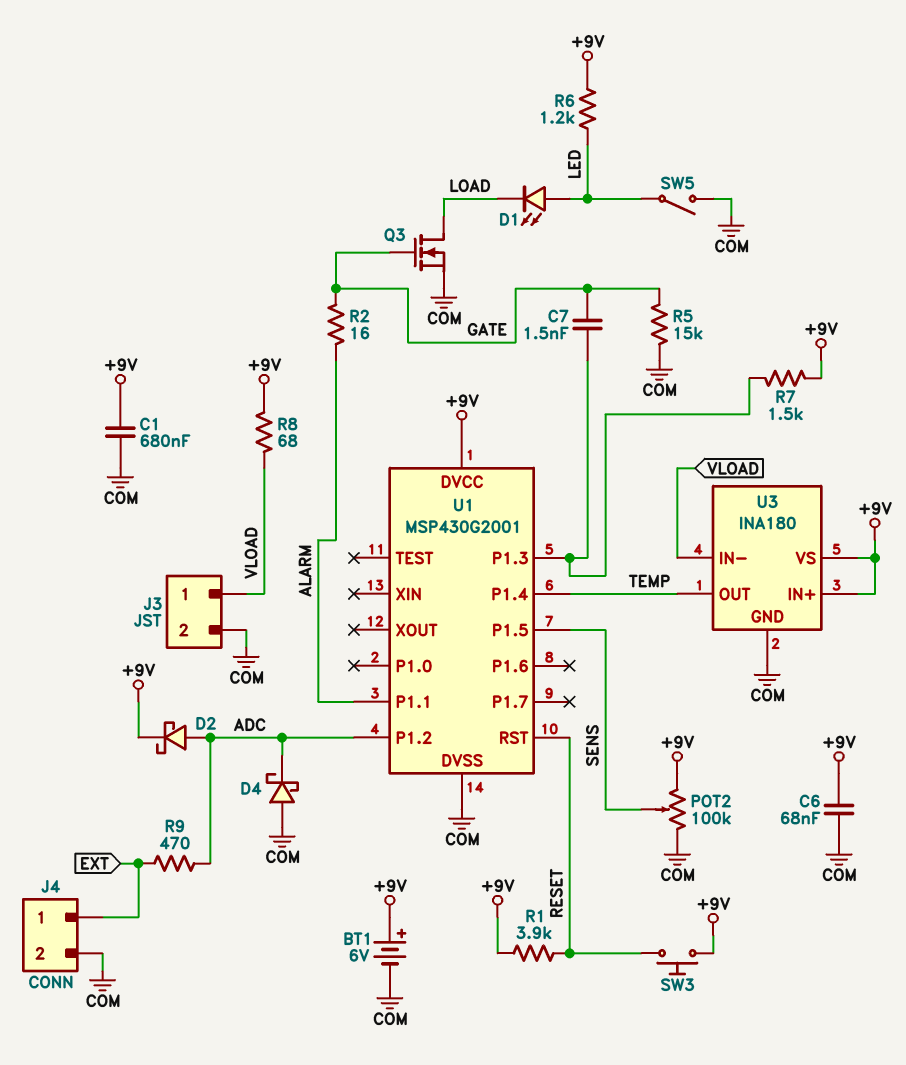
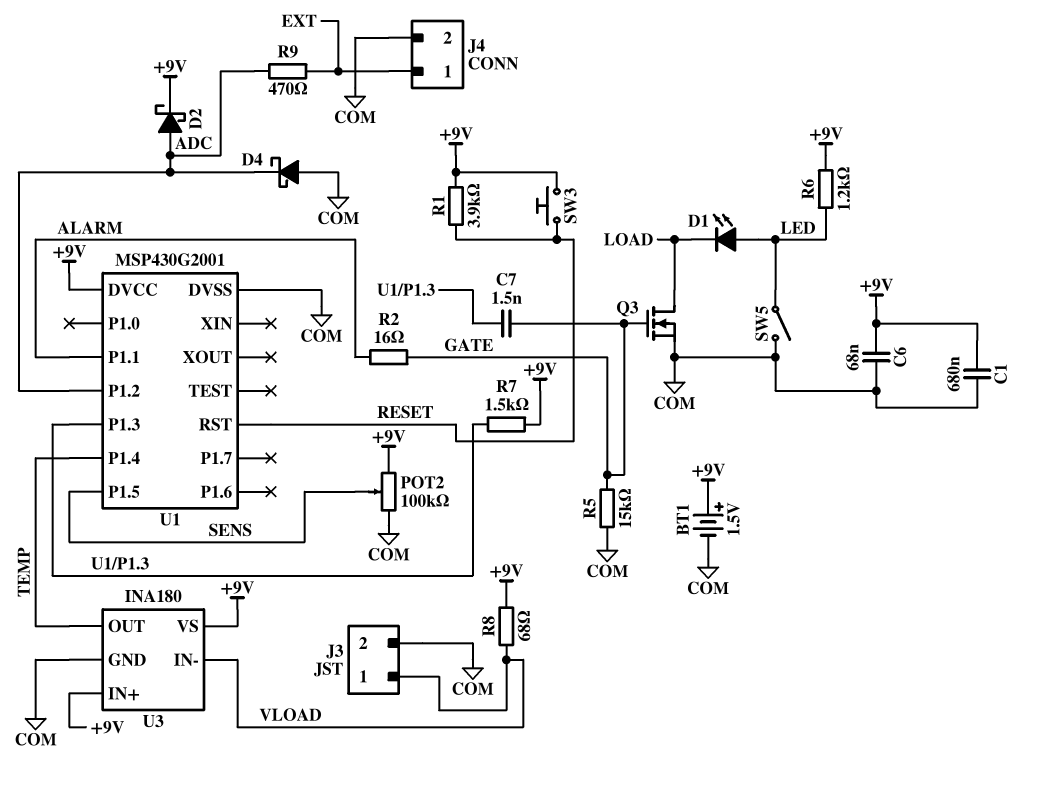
BT1: 6V (plus +9V, minus COM) -> 1.5V (plus +9V, minus COM)

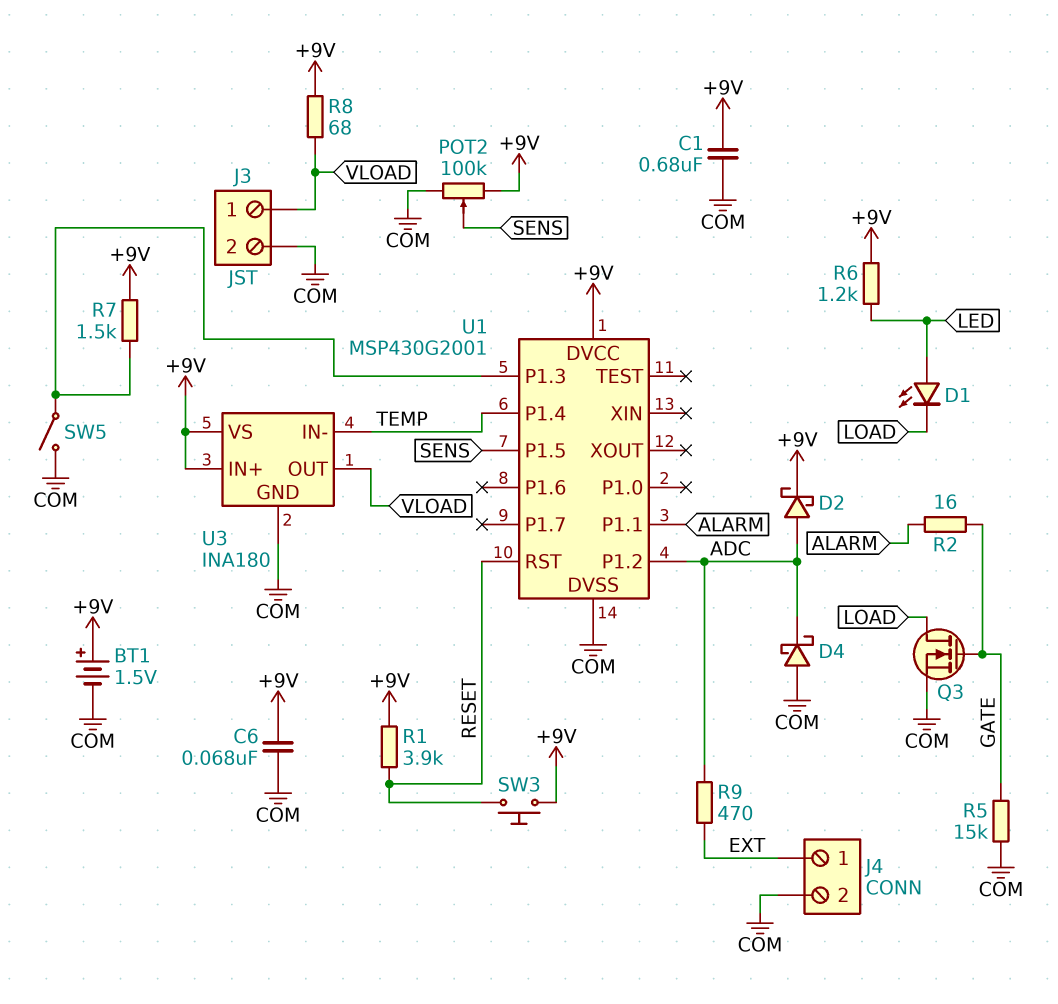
C7: 1.5nF (GATE, U1/P1.3) -> none
SW5: switch (COM, LED) -> switch (COM, U1/P1.3)
U3 pin IN-: VLOAD -> TEMP
U3 pin OUT: TEMP -> VLOAD

